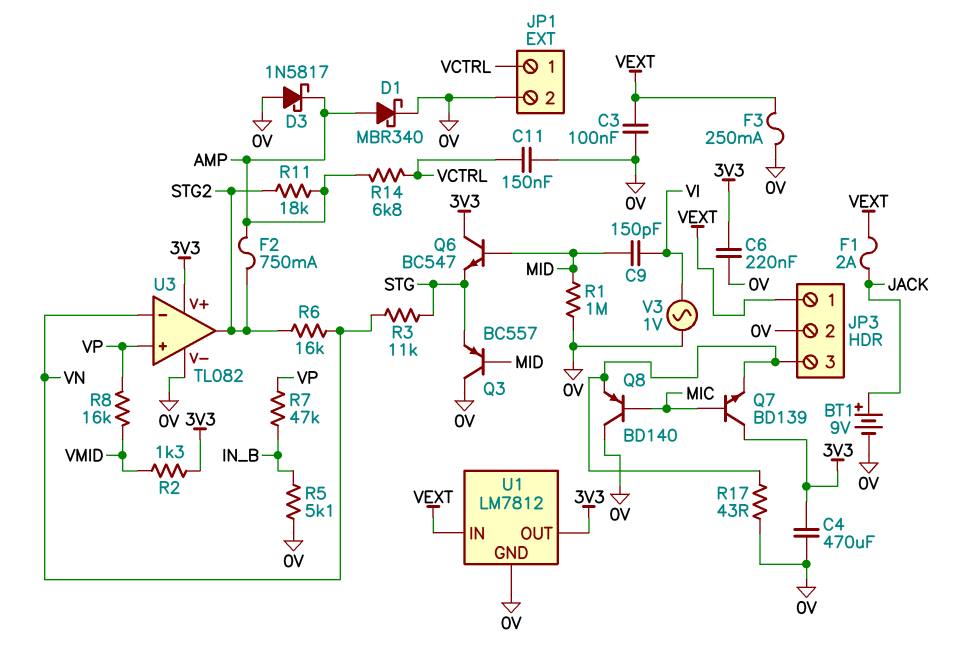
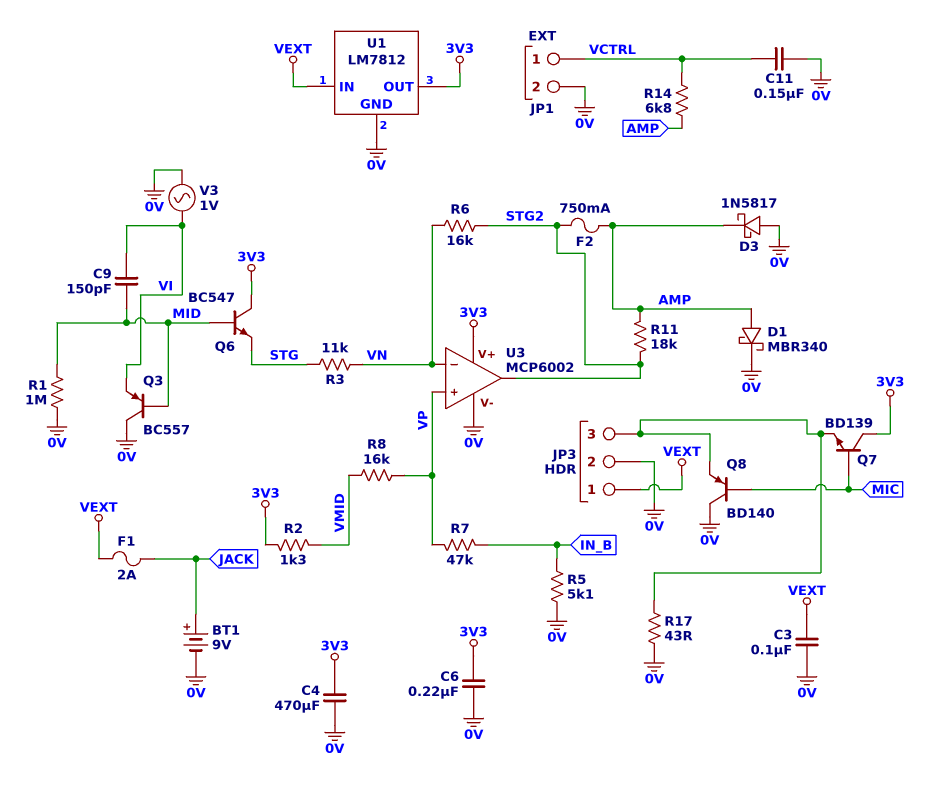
F3: 250mA (0V, VEXT) -> none
Q3: PNP BC557 (B MID, C 0V, E STG) -> PNP BC557 (B MID, C 0V, E VI)
U3: TL082 -> MCP6002

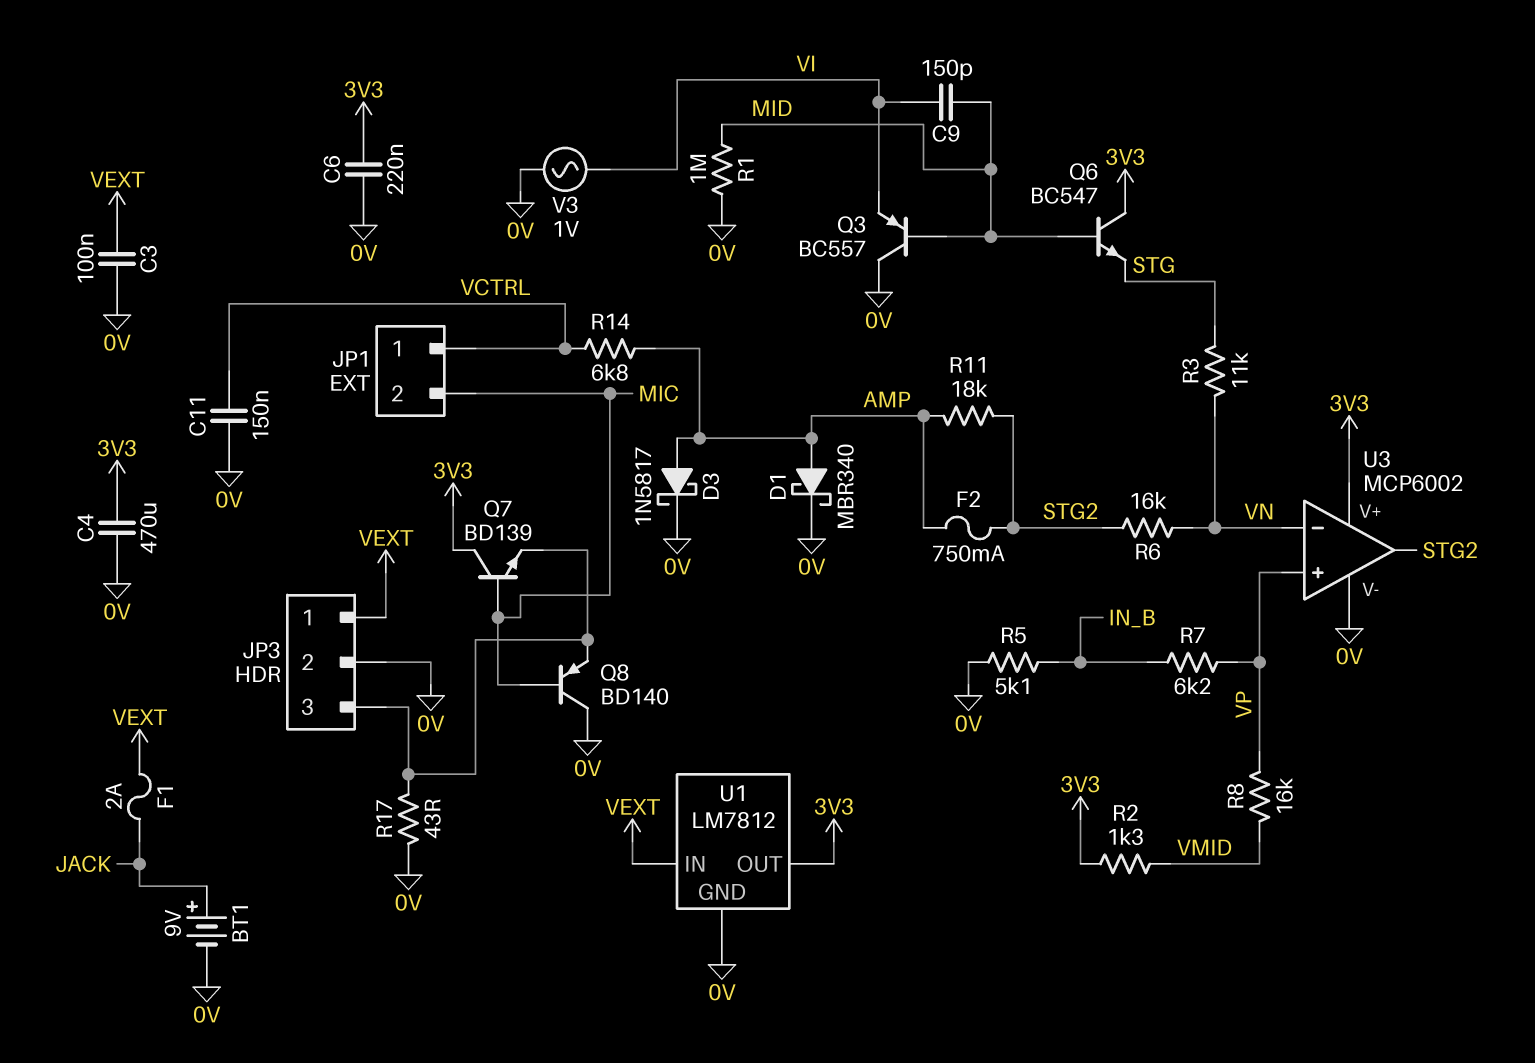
D3: schottky 1N5817 (A 0V, K AMP) -> schottky 1N5817 (A AMP, K 0V)
JP1 pin 2: 0V -> MIC
R7: 47k (IN_B, VP) -> 6.2k (IN_B, VP)

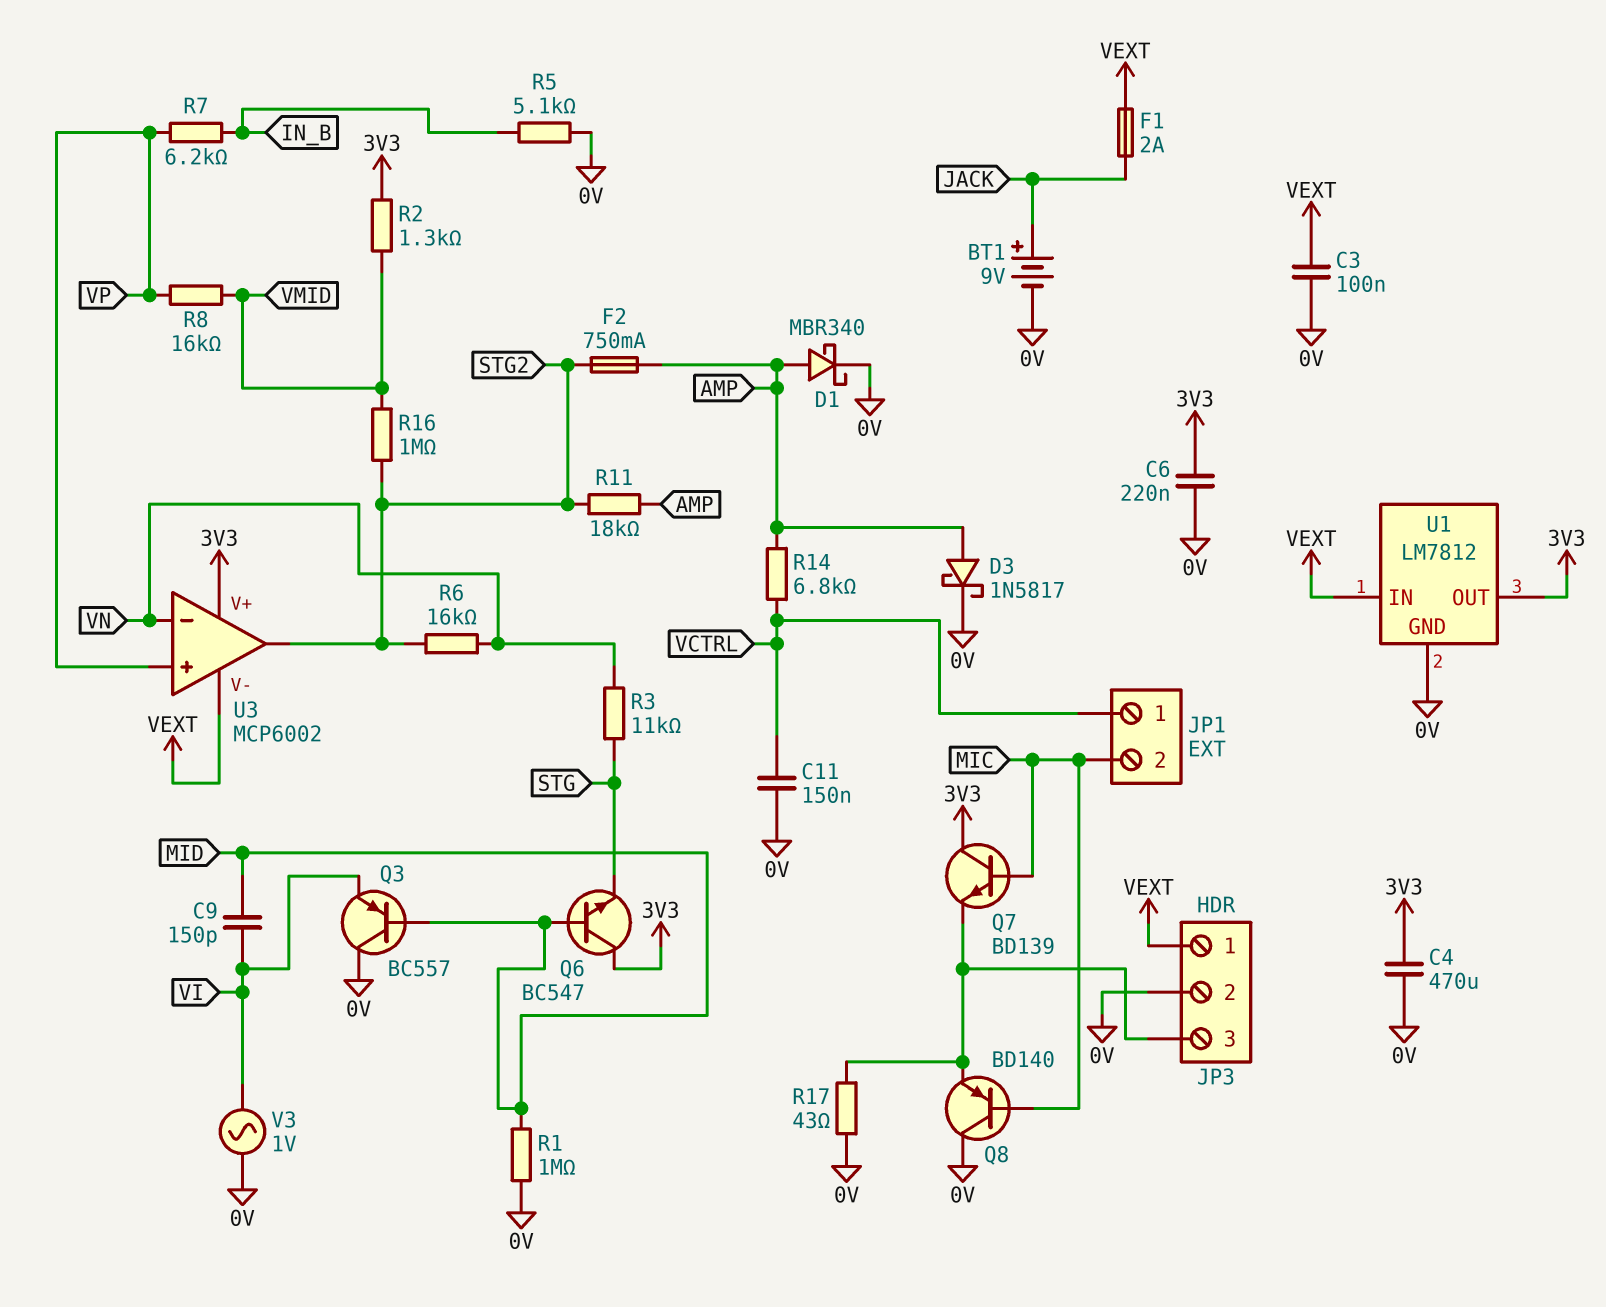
R16: none -> 1M (STG2, VMID)
U3 pin V-: 0V -> VEXT

